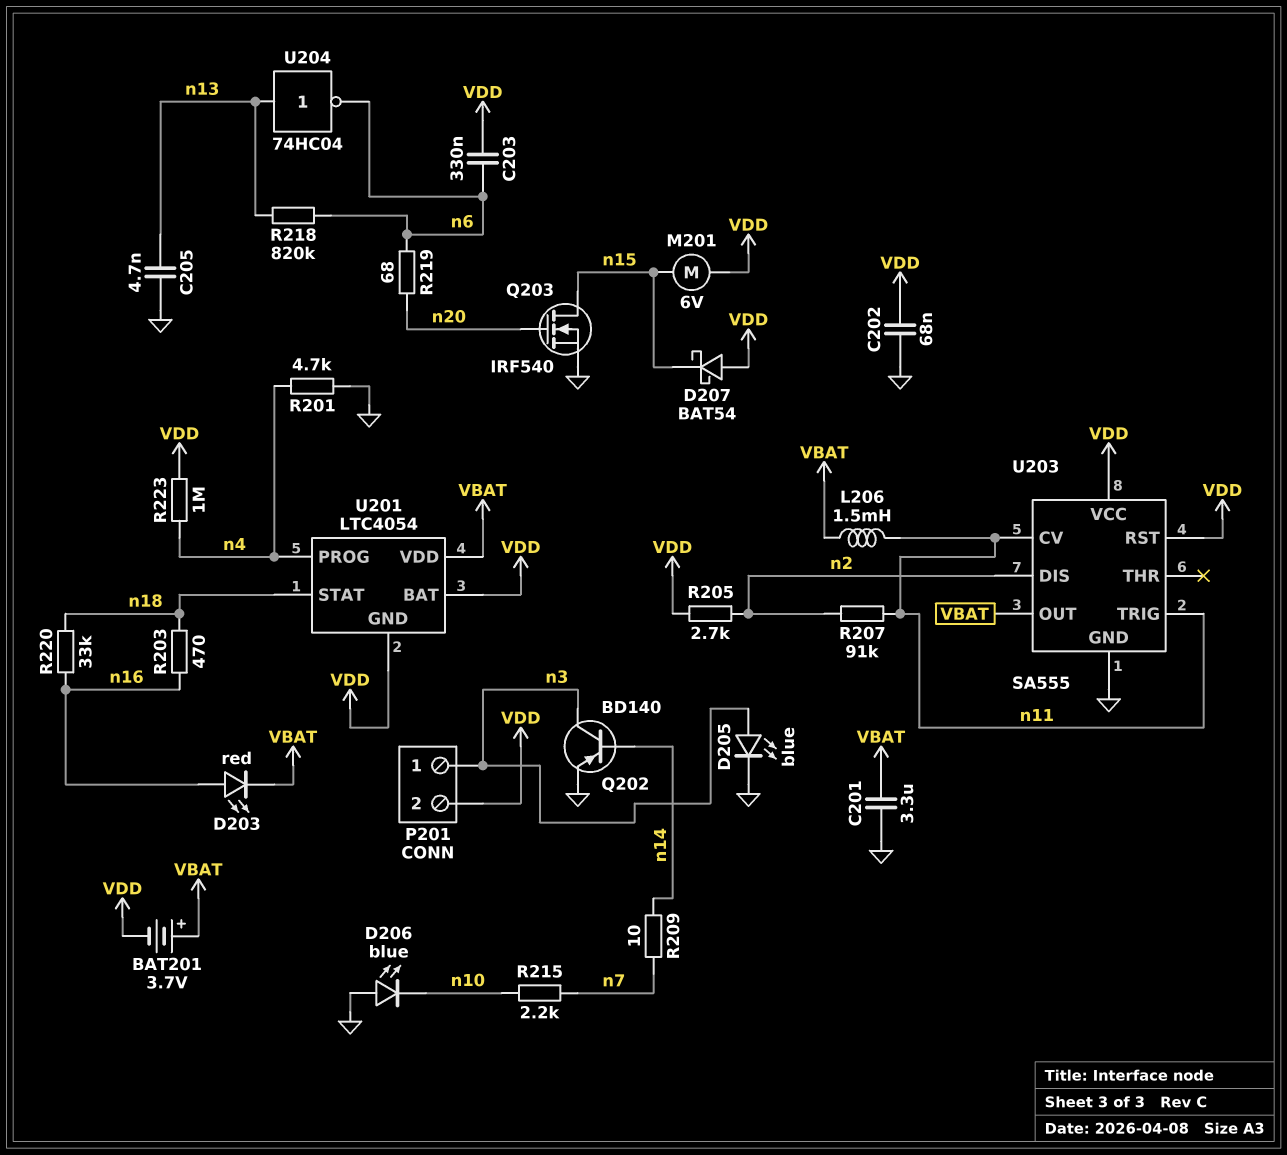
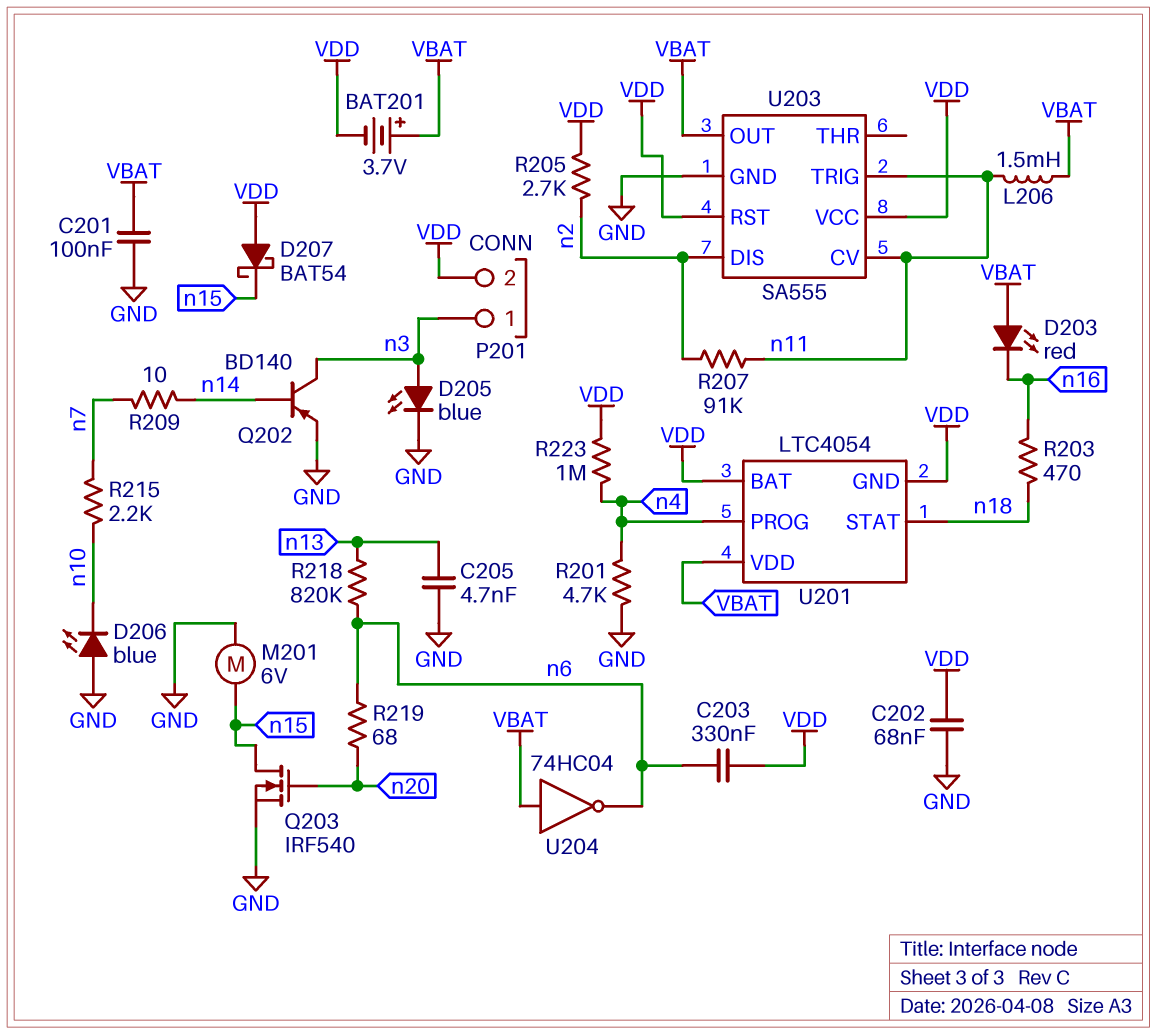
C201: 3.3uF (GND, VBAT) -> 100nF (GND, VBAT)
D203: LED red (A n16, K VBAT) -> LED red (A VBAT, K n16)
M201: motor 6V (VDD, n15) -> motor 6V (GND, n15)
R220: 33k (n16, n18) -> none
U204: NOT 74HC04 (in n13, out n6) -> NOT 74HC04 (in VBAT, out n6)

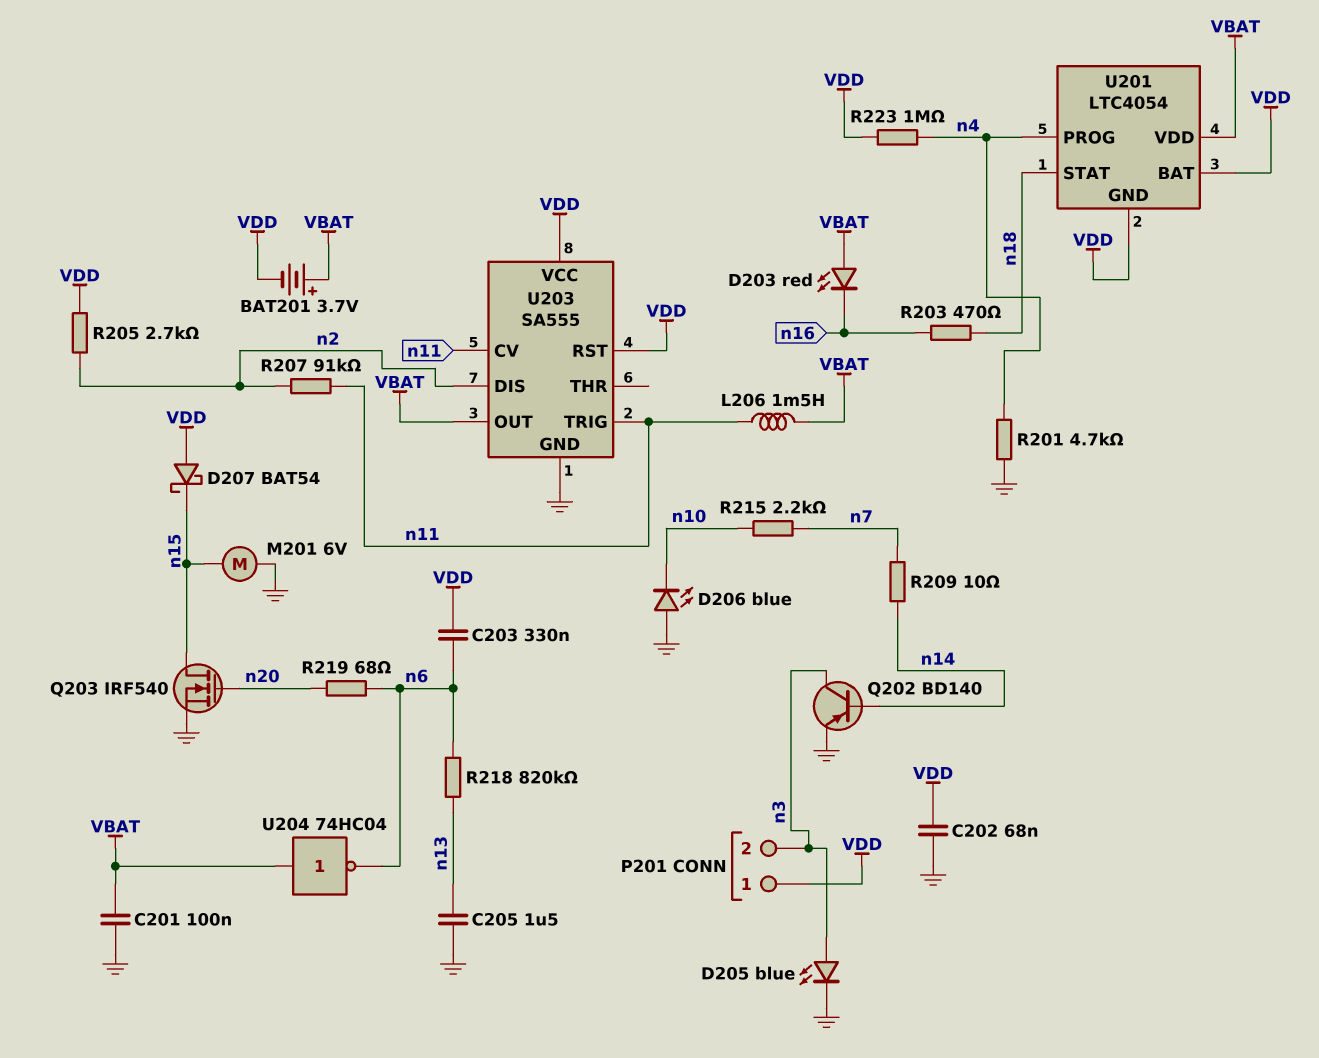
C205: 4.7nF (GND, n13) -> 1.5uF (GND, n13)
P201 pin 1: n3 -> VDD
P201 pin 2: VDD -> n3

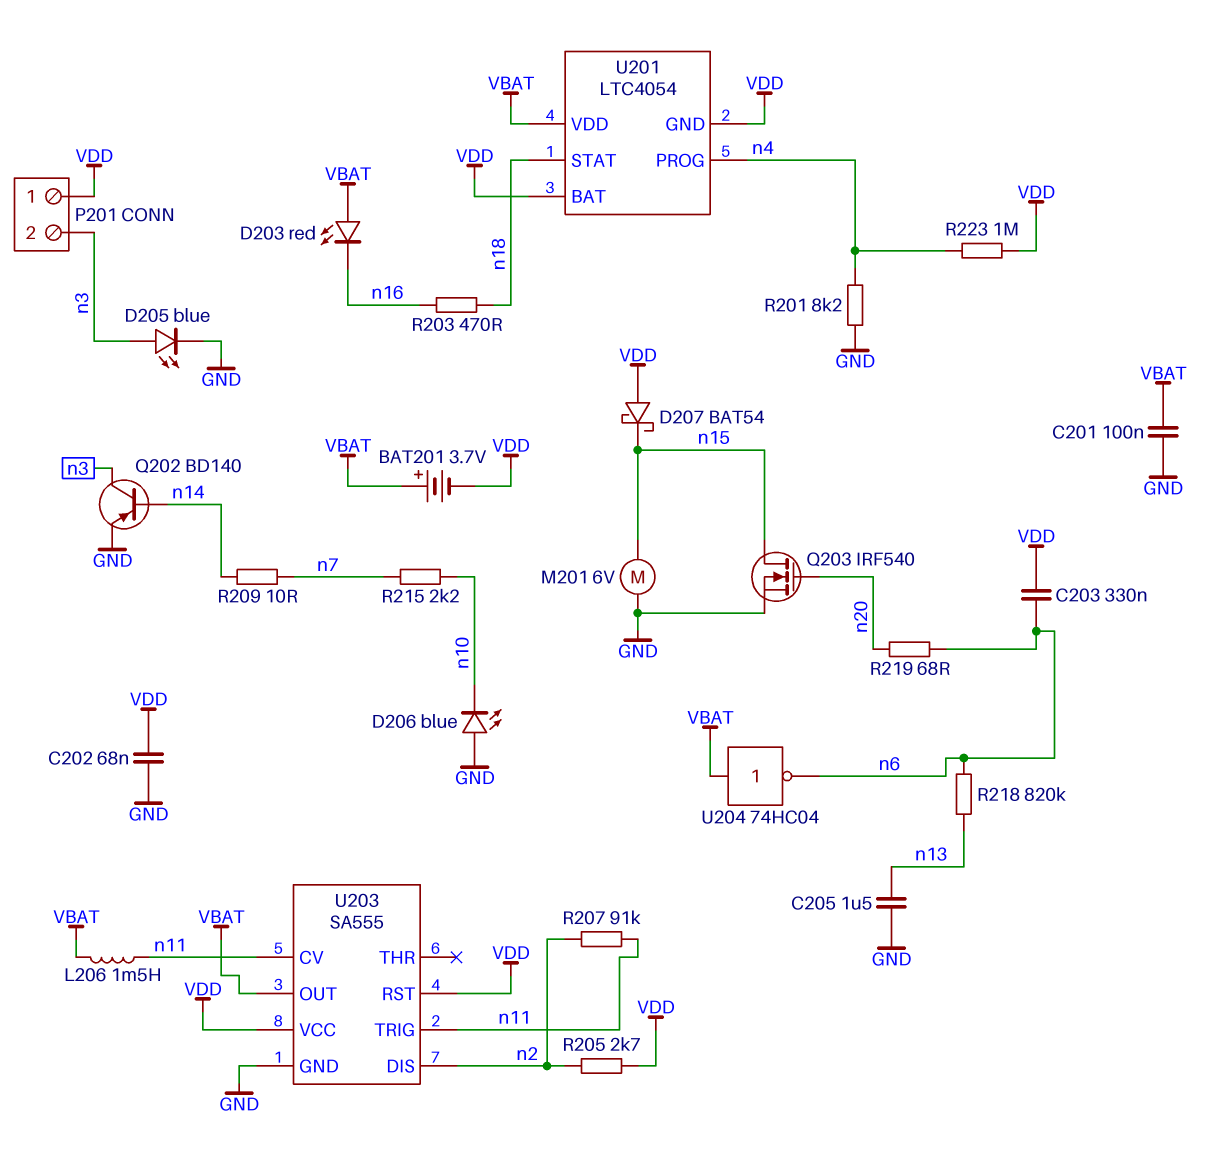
R201: 4.7k (GND, n4) -> 8.2k (GND, n4)

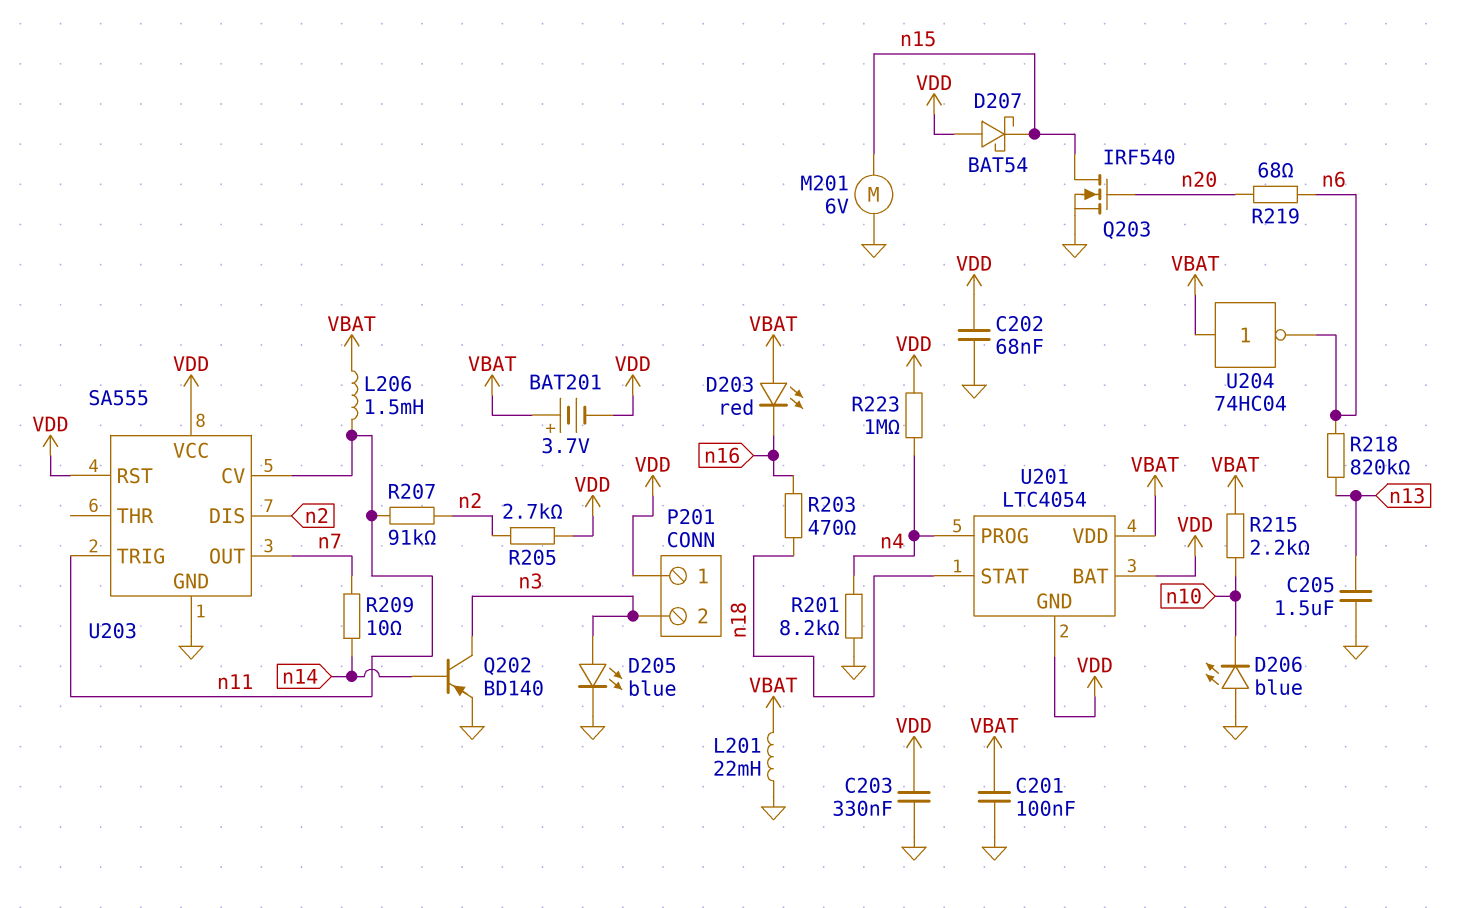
C203: 330nF (VDD, n6) -> 330nF (GND, VDD)
L201: none -> 22mH (GND, VBAT)
R215: 2.2k (n7, n10) -> 2.2k (VBAT, n10)
U203 pin OUT: VBAT -> n7

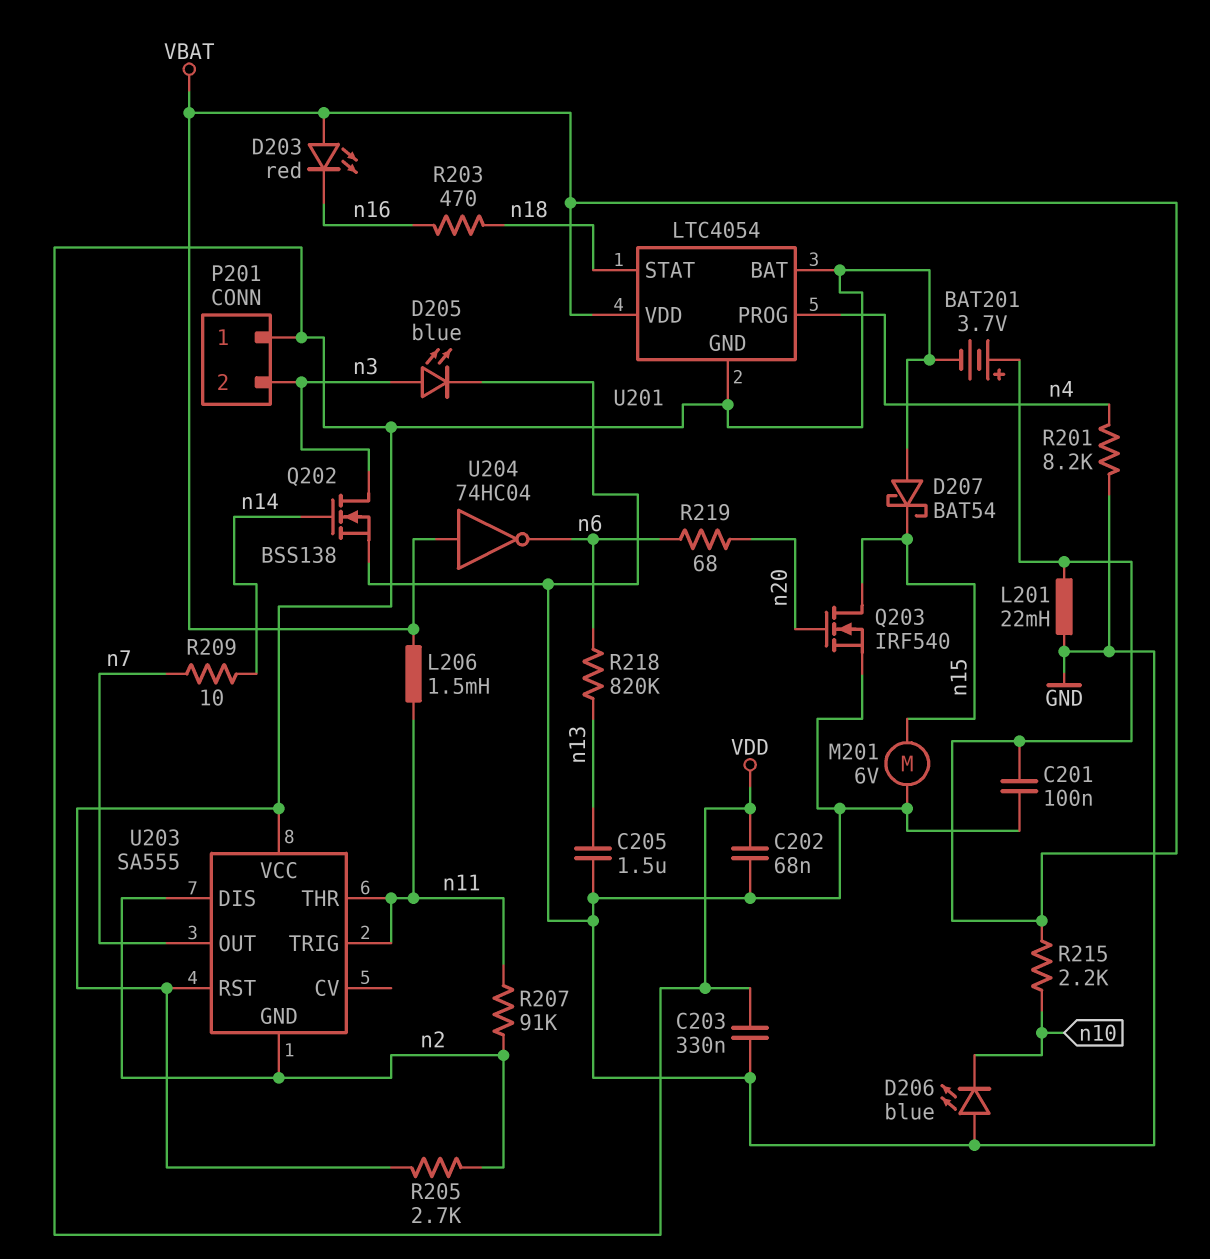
Q202: PNP BD140 (B n14, C n3, E GND) -> NMOS BSS138 (G n14, D n3, S GND)
R223: 1M (VDD, n4) -> none
U203 pin CV: n11 -> none
U203 pin GND: GND -> n2
U203 pin THR: none -> n11

